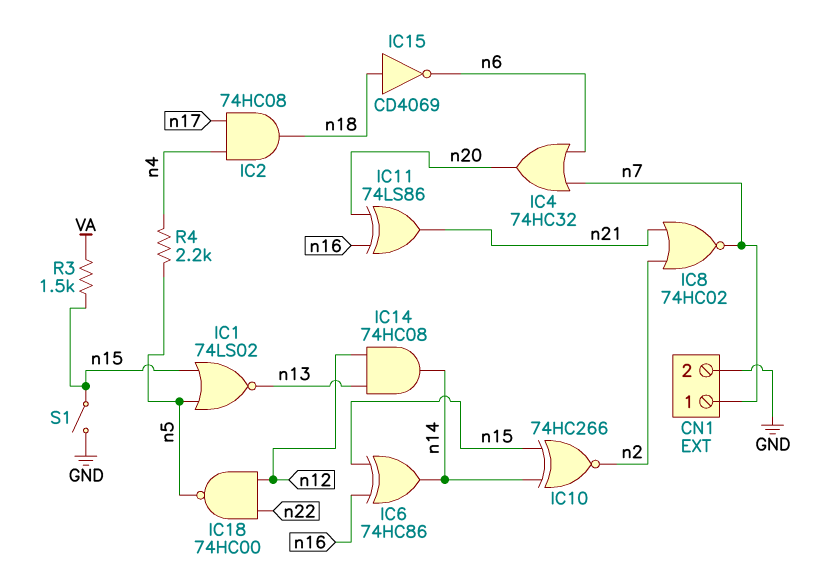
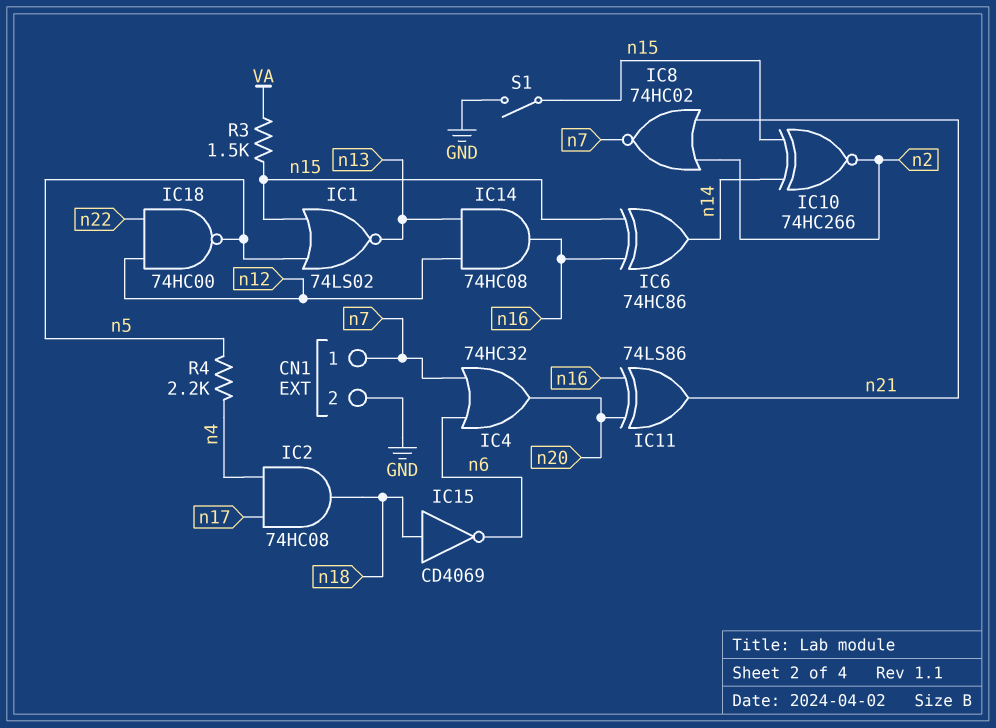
IC14: AND 74HC08 (in n12, in n13, out n14) -> AND 74HC08 (in n12, in n13, out n16)

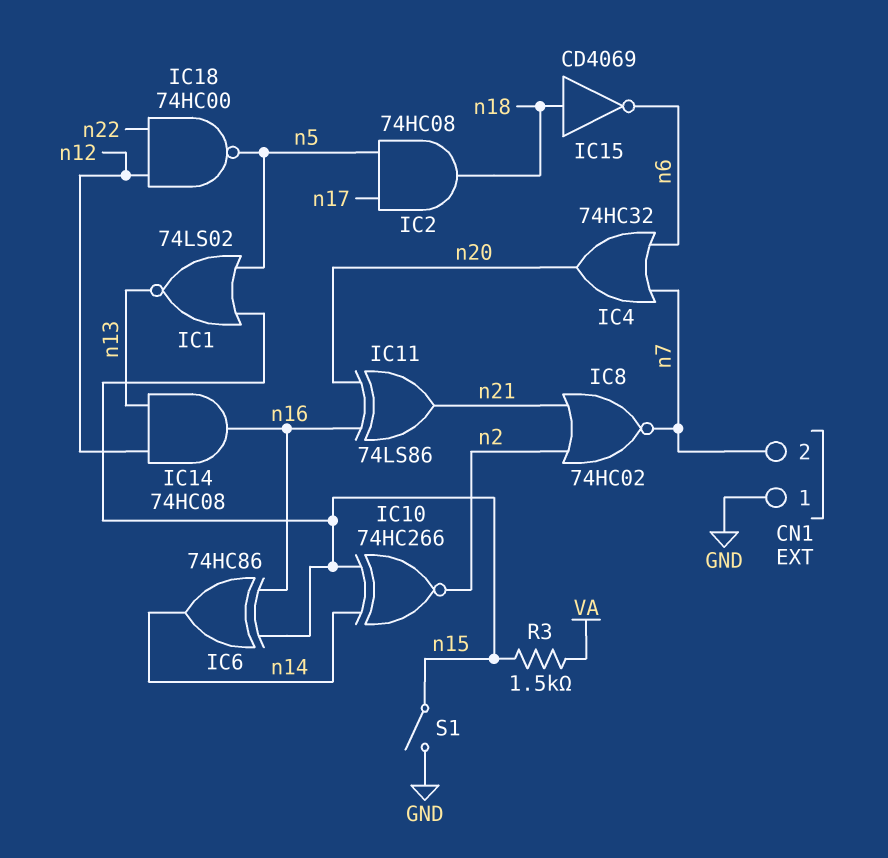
CN1 pin 1: n7 -> GND
CN1 pin 2: GND -> n7
IC2: AND 74HC08 (in n4, in n17, out n18) -> AND 74HC08 (in n5, in n17, out n18)
R4: 2.2k (n4, n5) -> none

